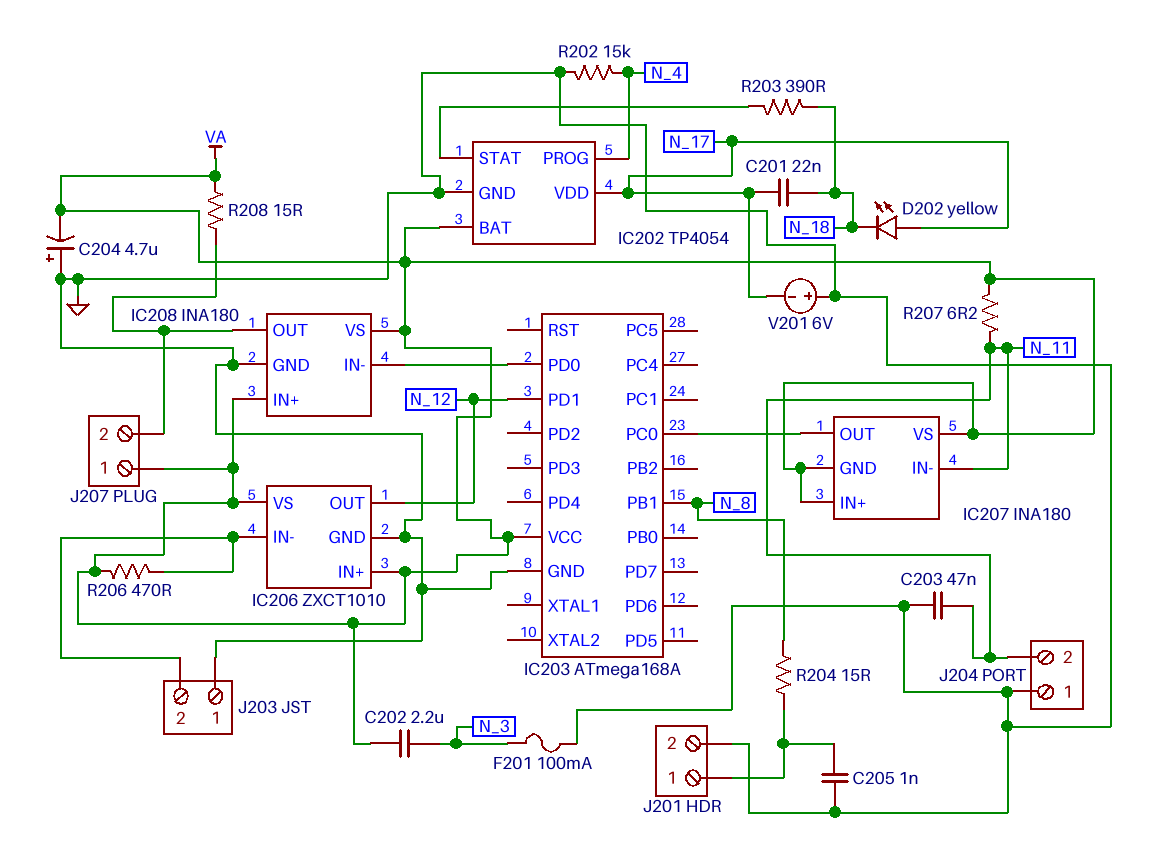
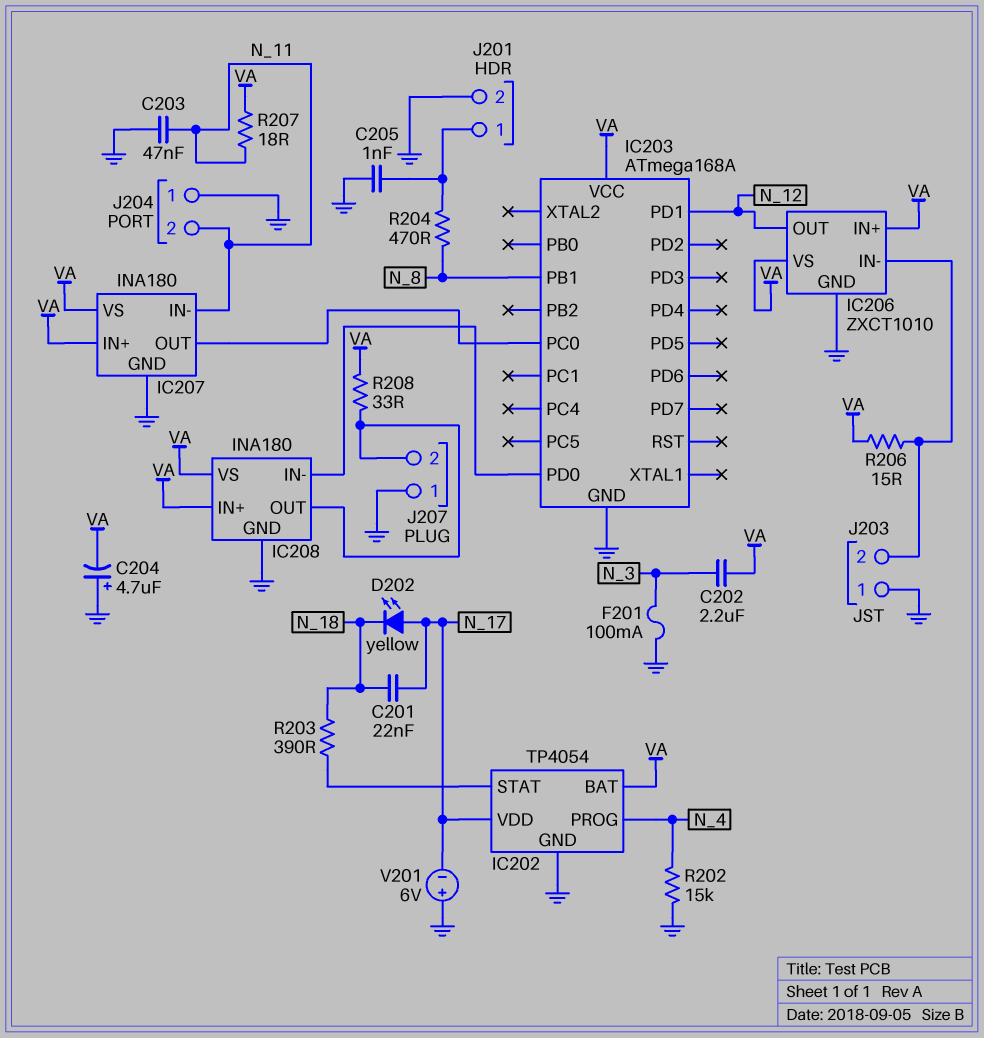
IC207 pin GND: VA -> GND
J207 pin 1: VA -> GND
R204: 15 (J201/1, N_8) -> 470 (J201/1, N_8)
R206: 470 (IC206/IN-, VA) -> 15 (IC206/IN-, VA)
R207: 6.2 (N_11, VA) -> 18 (N_11, VA)
R208: 15 (IC208/OUT, VA) -> 33 (IC208/OUT, VA)

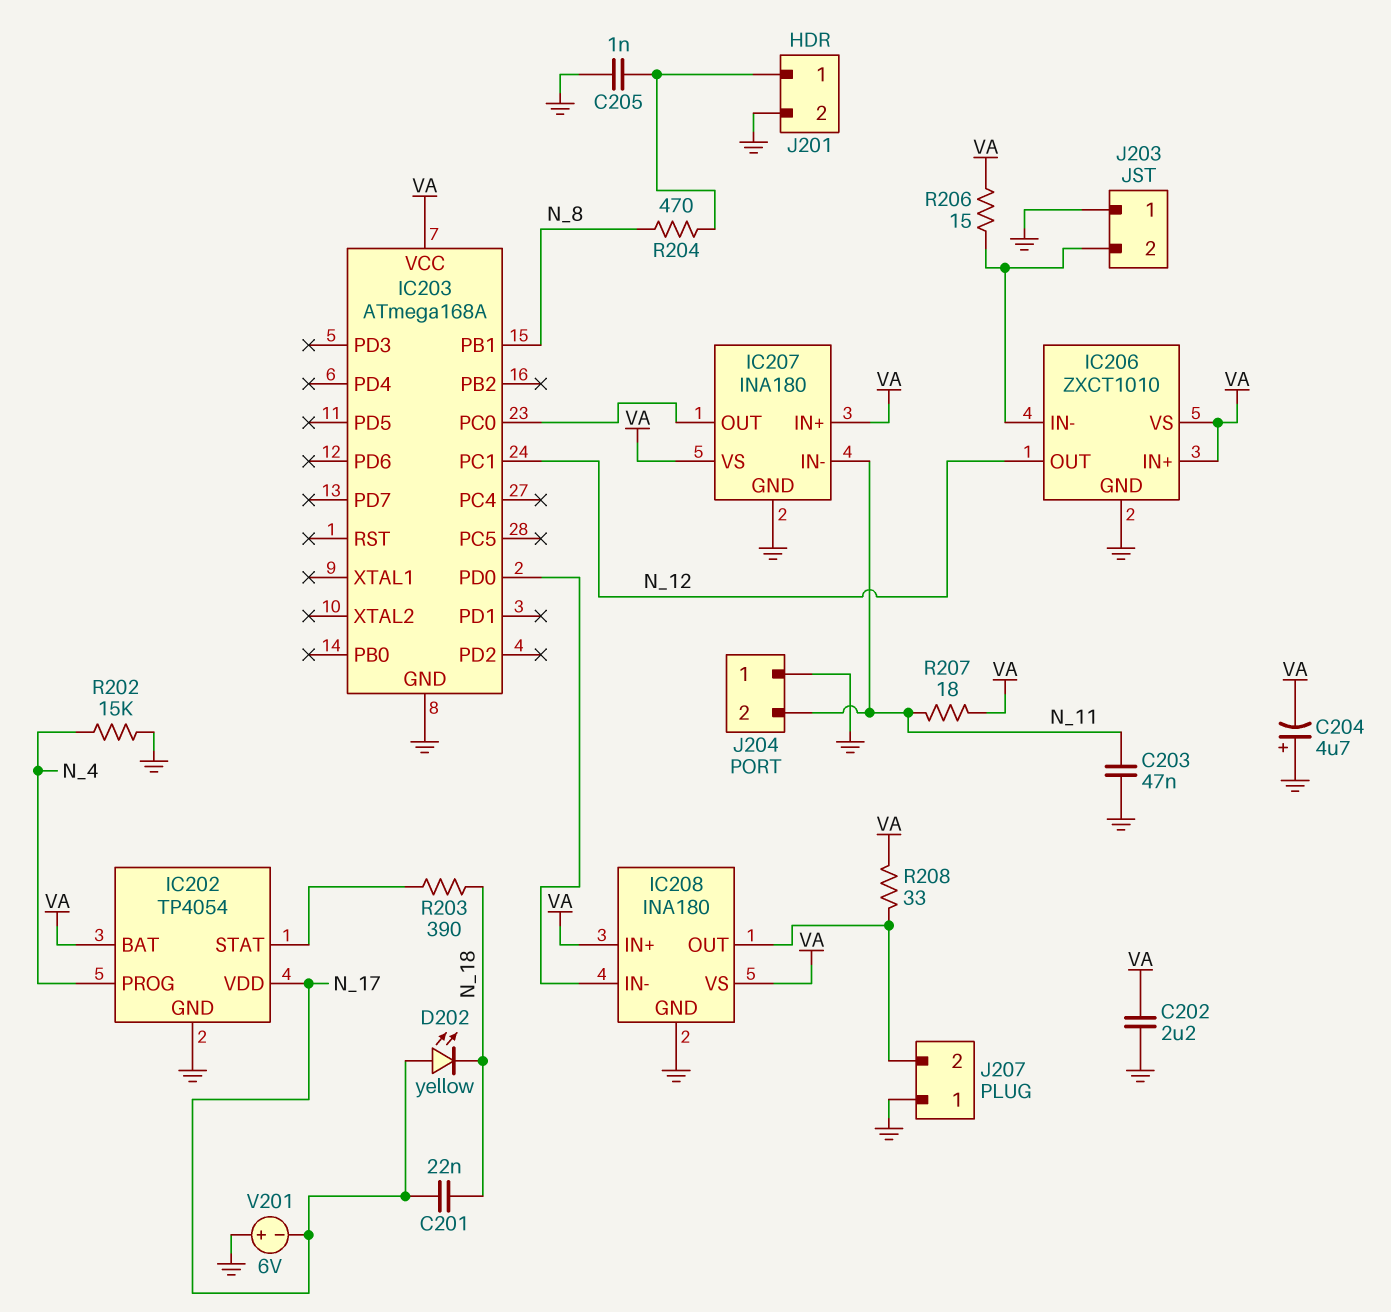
C202: 2.2uF (N_3, VA) -> 2.2uF (GND, VA)
F201: 100mA (GND, N_3) -> none
IC203 pin PC1: none -> N_12
IC203 pin PD1: N_12 -> none

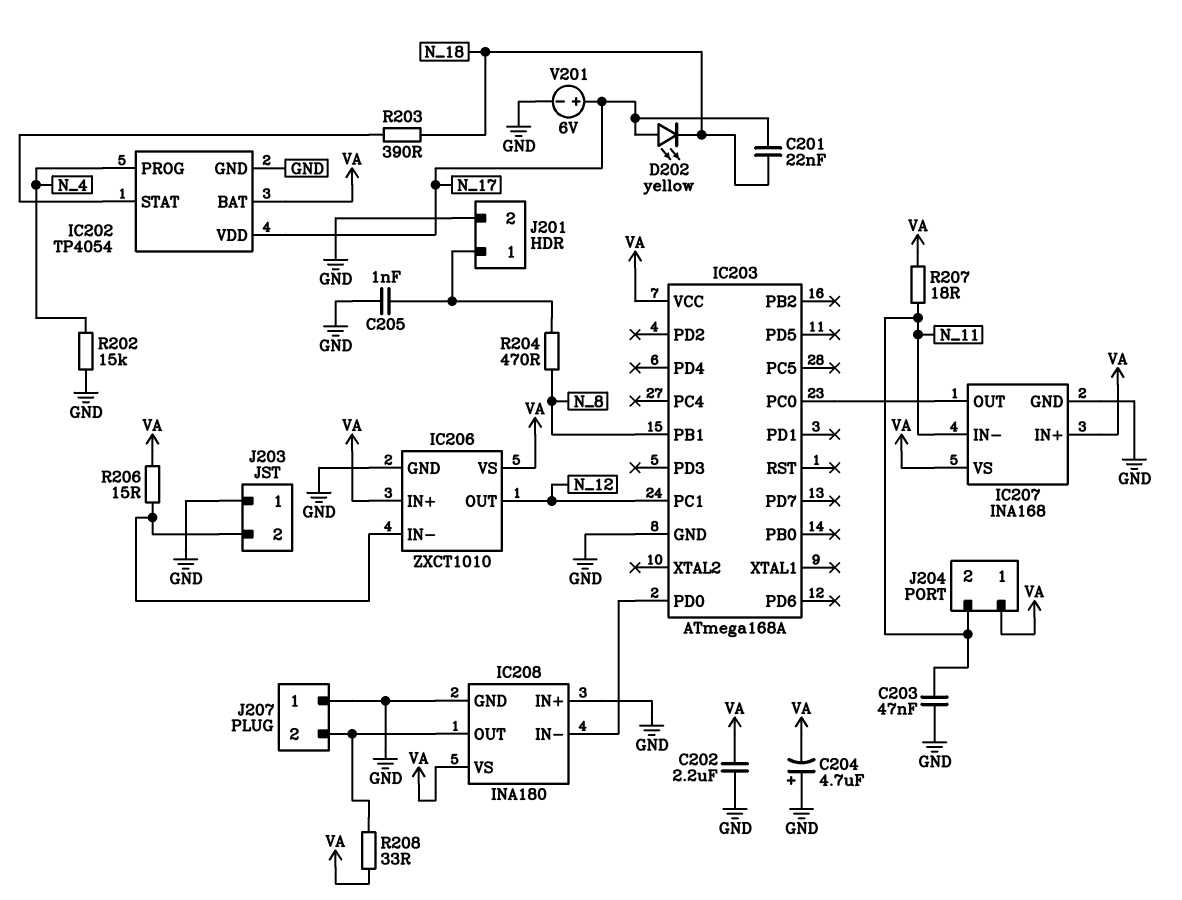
IC207: INA180 -> INA168
IC208 pin IN+: VA -> GND
J204 pin 1: GND -> VA
V201: 6V (plus GND, minus N_17) -> 6V (plus N_17, minus GND)

